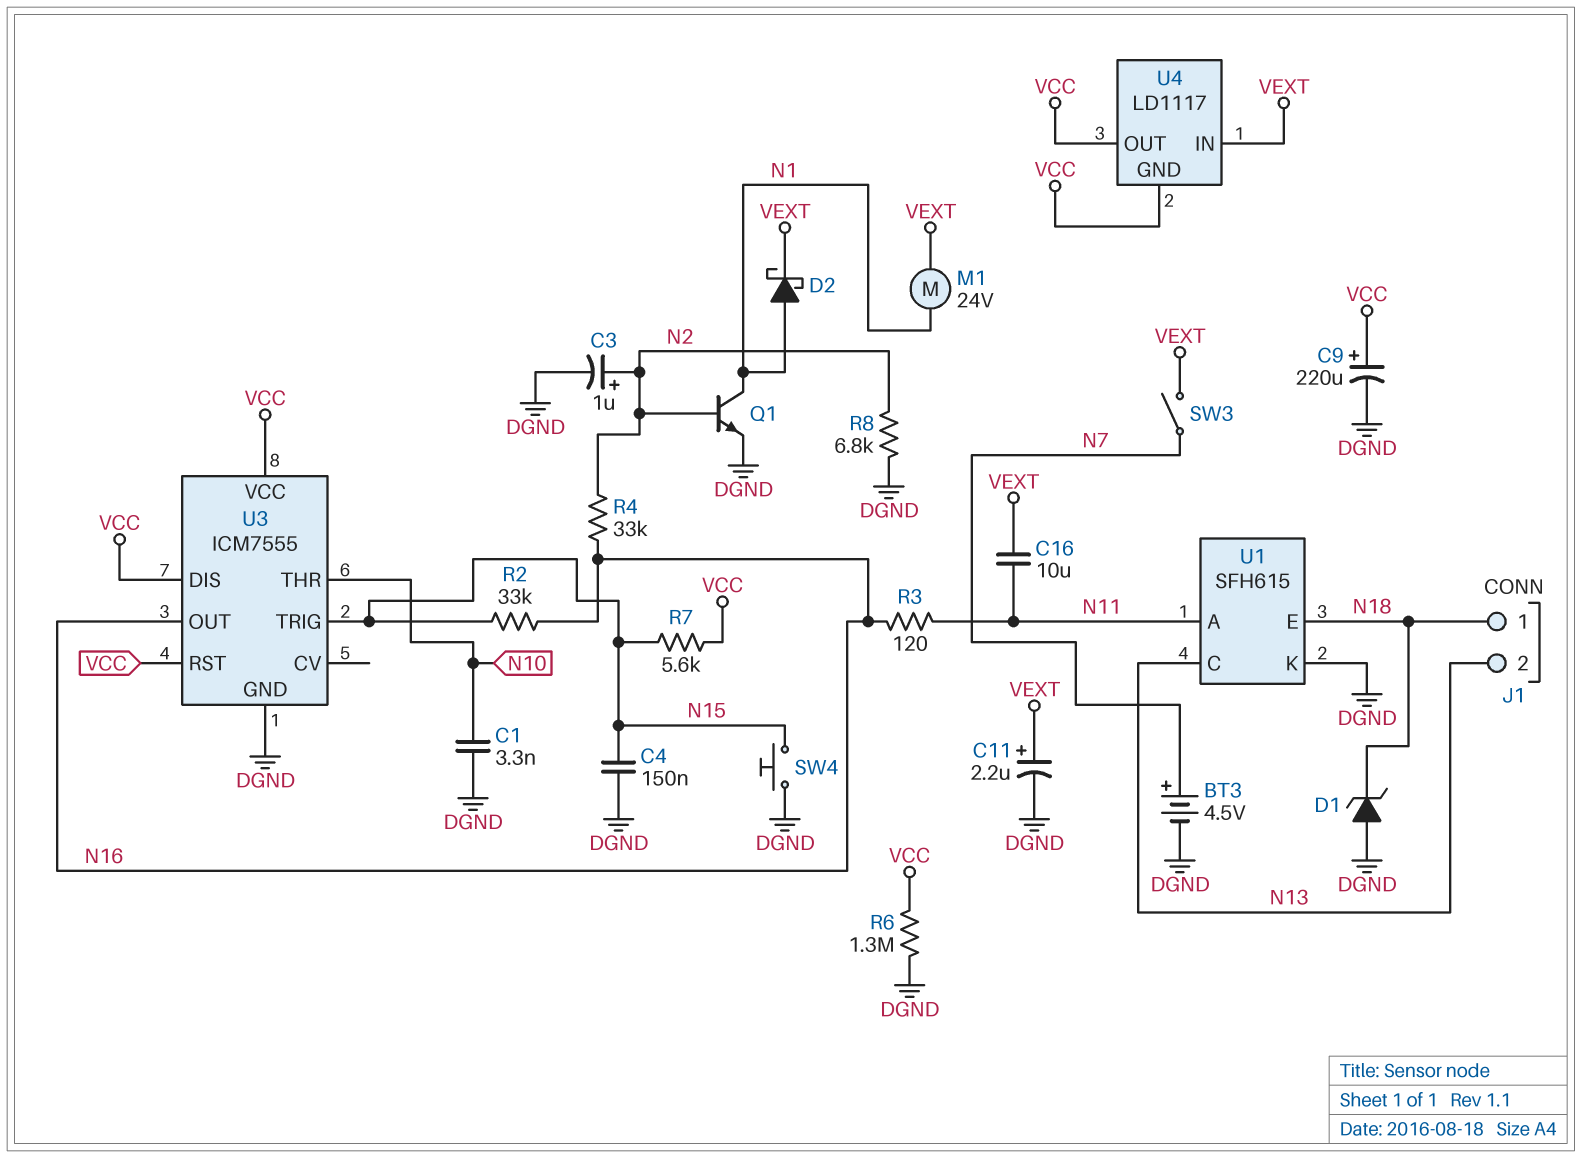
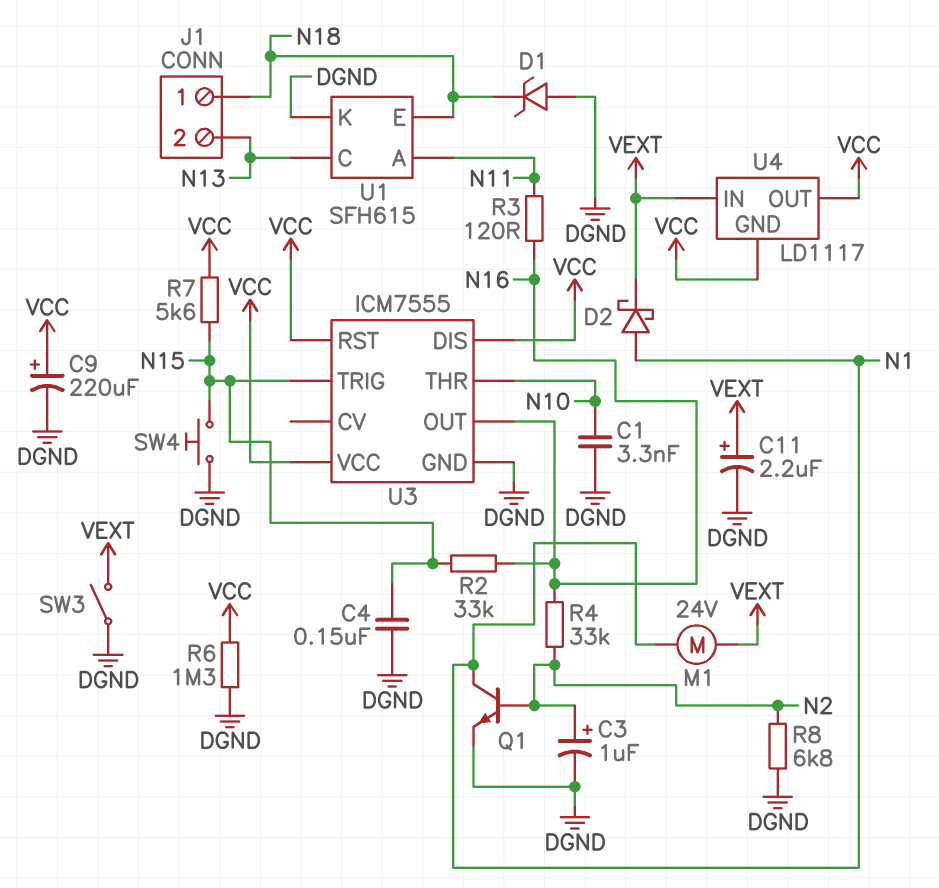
BT3: 4.5V (plus N7, minus DGND) -> none
C16: 10uF (N11, VEXT) -> none
SW3: switch (N7, VEXT) -> switch (DGND, VEXT)

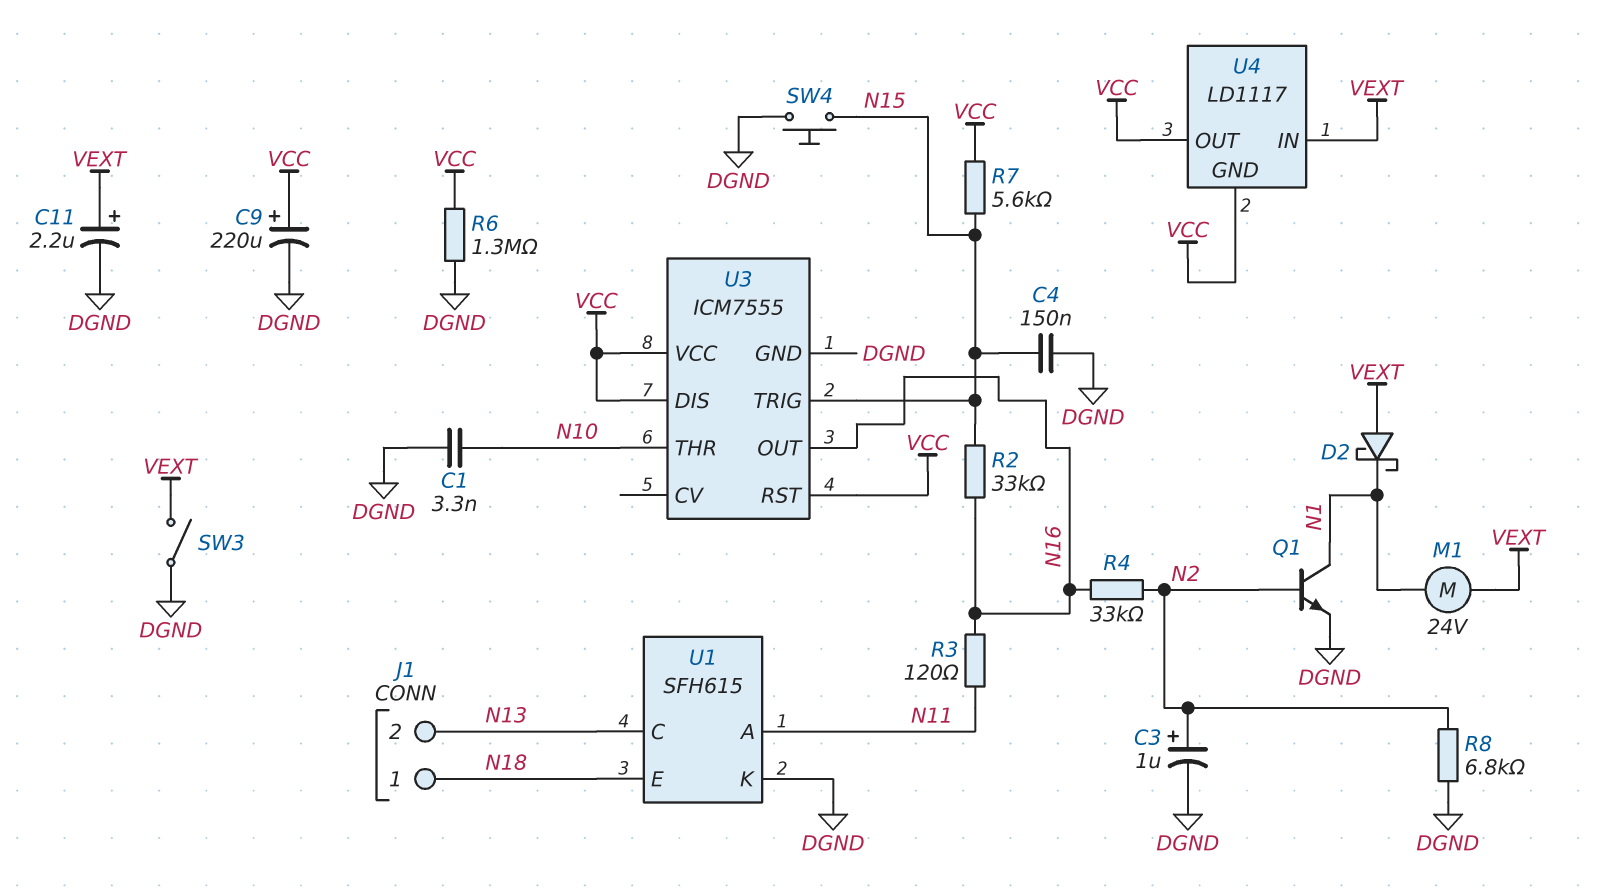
D1: zener (A DGND, K N18) -> none
D2: schottky (A N1, K VEXT) -> schottky (A VEXT, K N1)

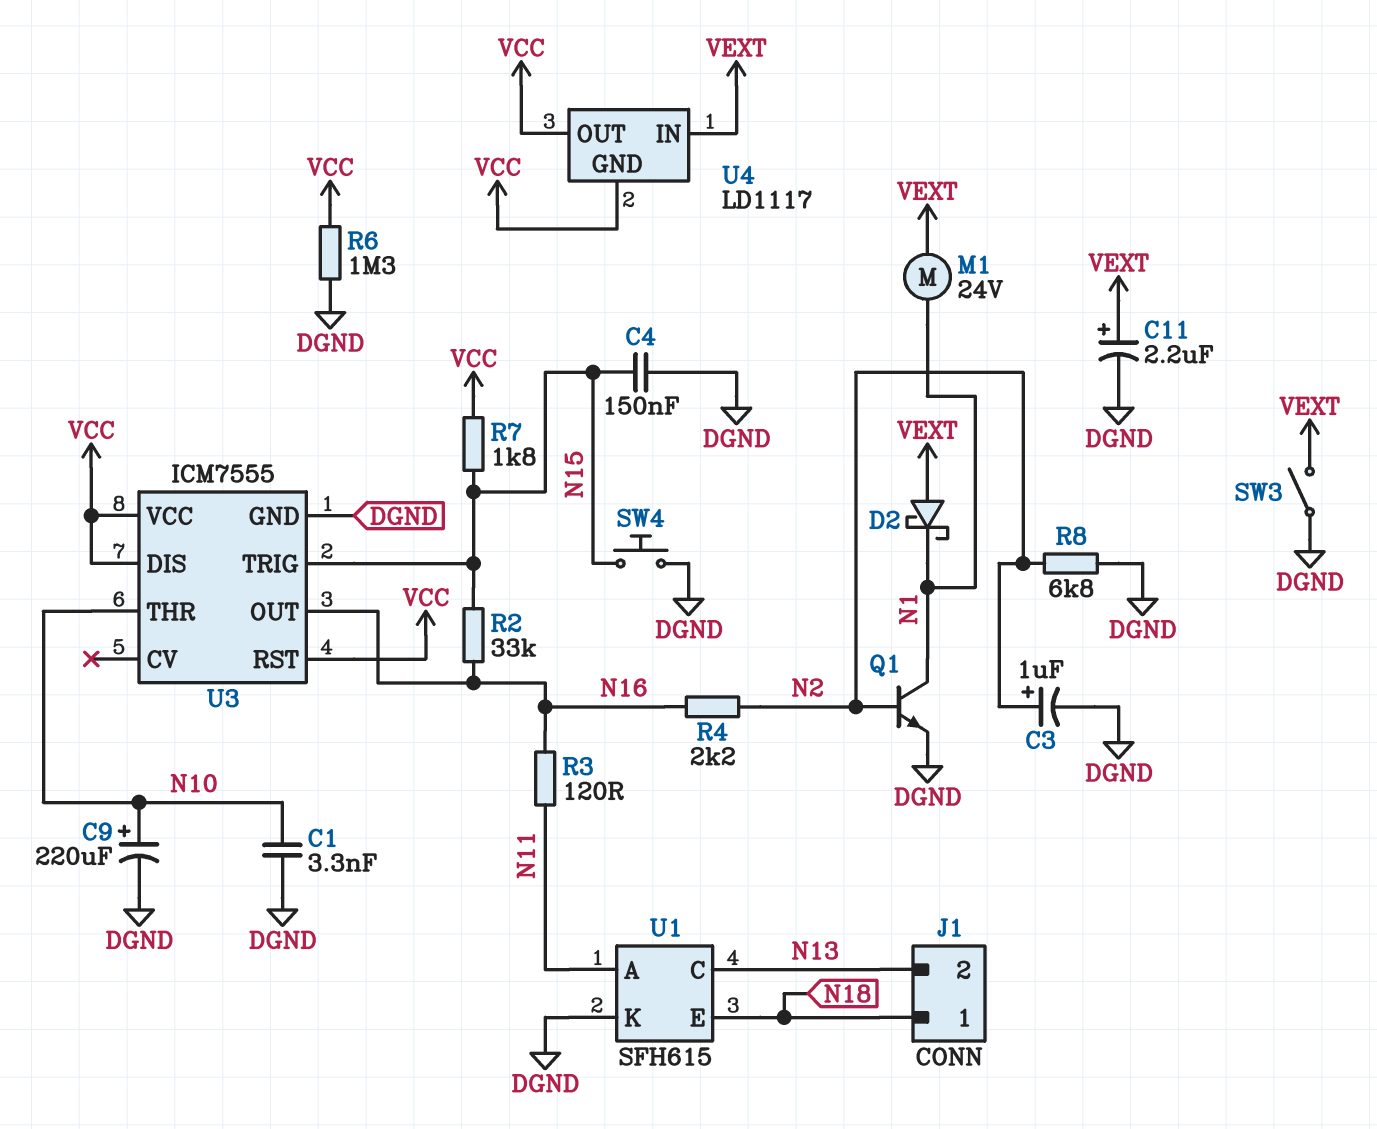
C9: 220uF (plus VCC, minus DGND) -> 220uF (plus N10, minus DGND)
R4: 33k (N2, N16) -> 2.2k (N2, N16)
R7: 5.6k (N15, VCC) -> 1.8k (N15, VCC)

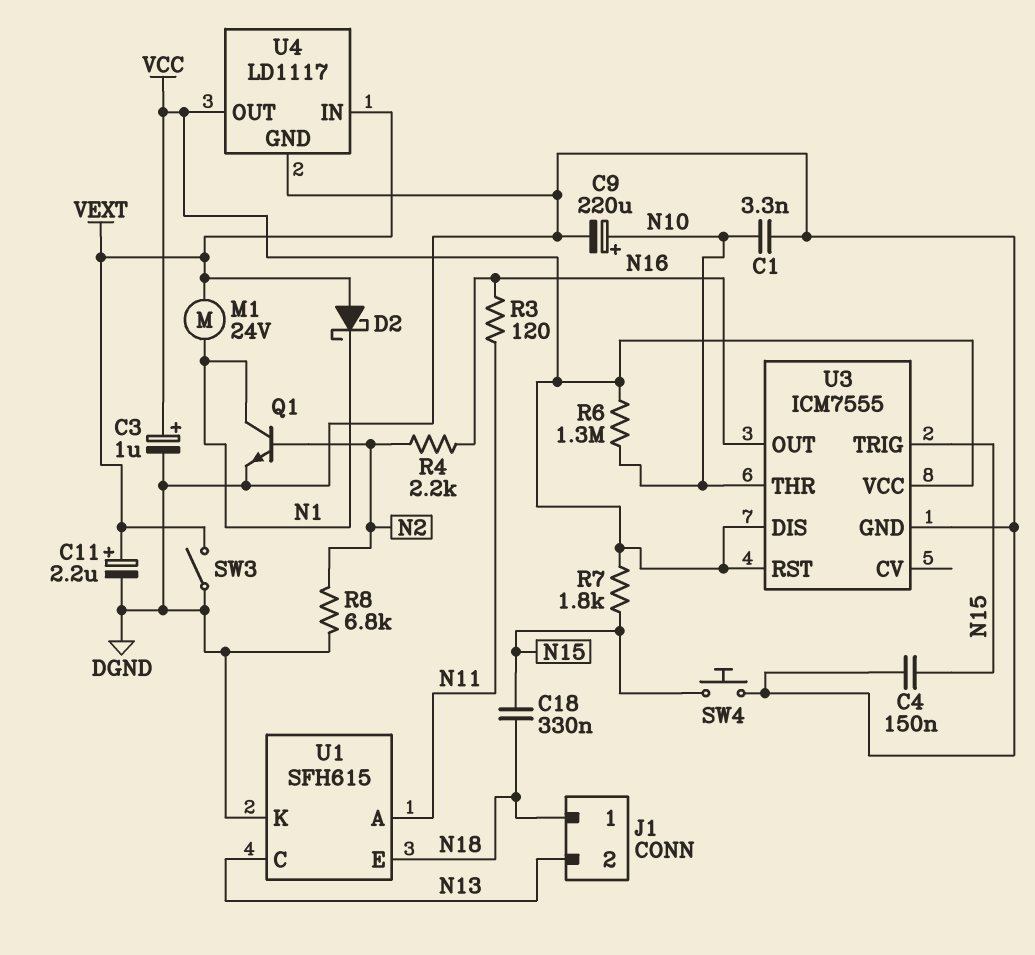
C3: 1uF (plus N2, minus DGND) -> 1uF (plus VCC, minus DGND)
C18: none -> 330nF (N15, N18)
R2: 33k (N15, N16) -> none
R6: 1.3M (DGND, VCC) -> 1.3M (N10, VCC)
U4 pin GND: VCC -> DGND

